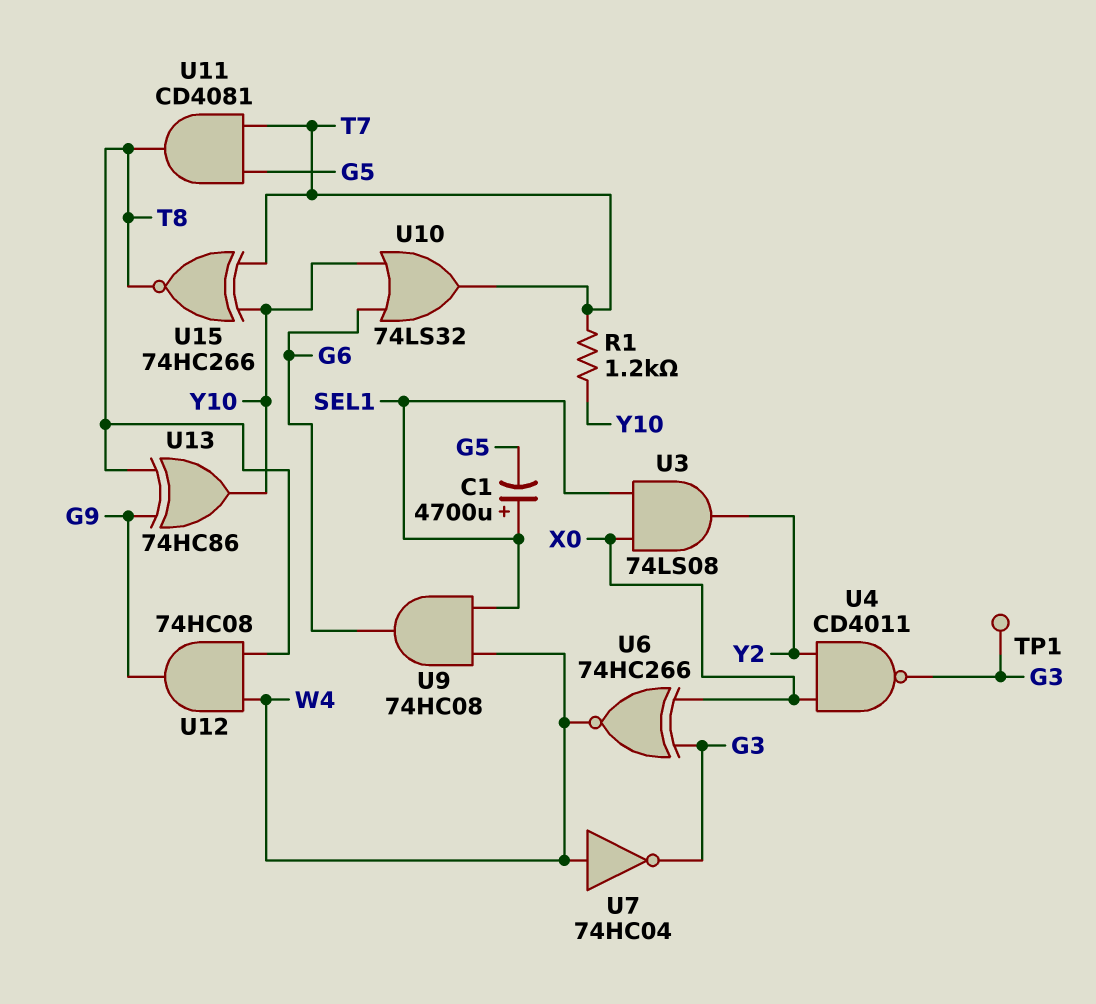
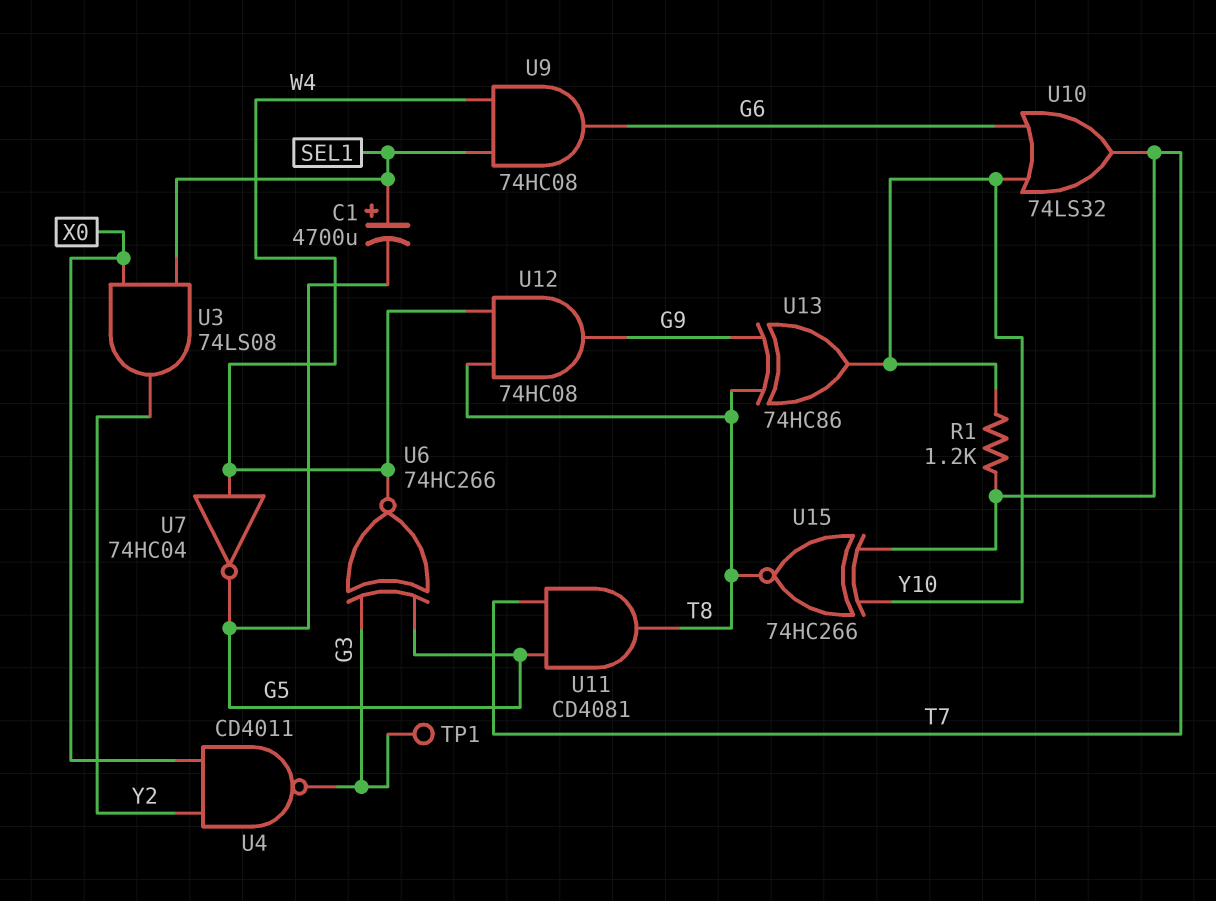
U6: XNOR 74HC266 (in G3, in X0, out W4) -> XNOR 74HC266 (in G3, in G5, out W4)
U7: NOT 74HC04 (in W4, out G3) -> NOT 74HC04 (in W4, out G5)

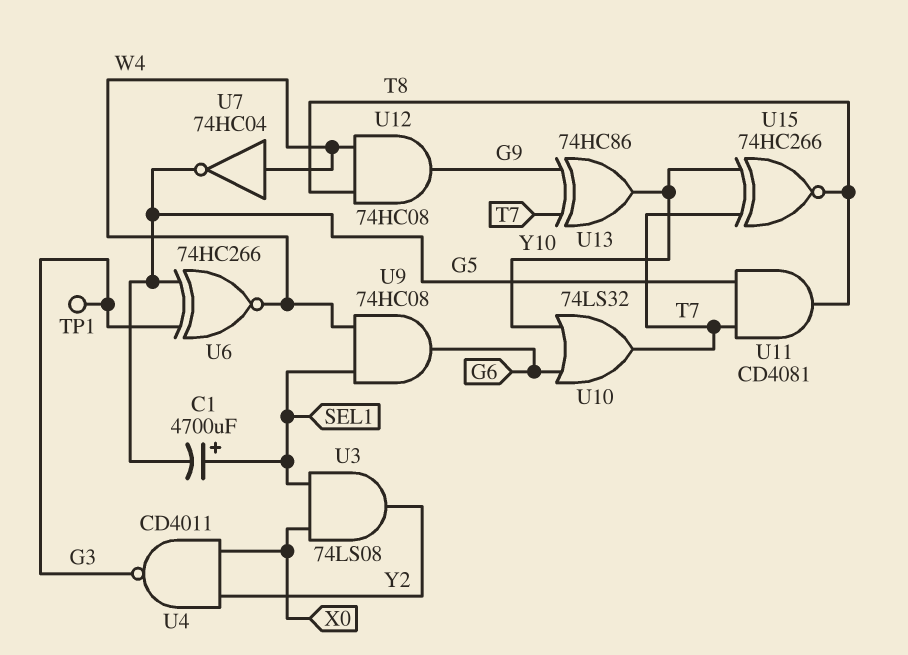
R1: 1.2k (T7, Y10) -> none
U13: XOR 74HC86 (in G9, in T8, out Y10) -> XOR 74HC86 (in G9, in T7, out Y10)

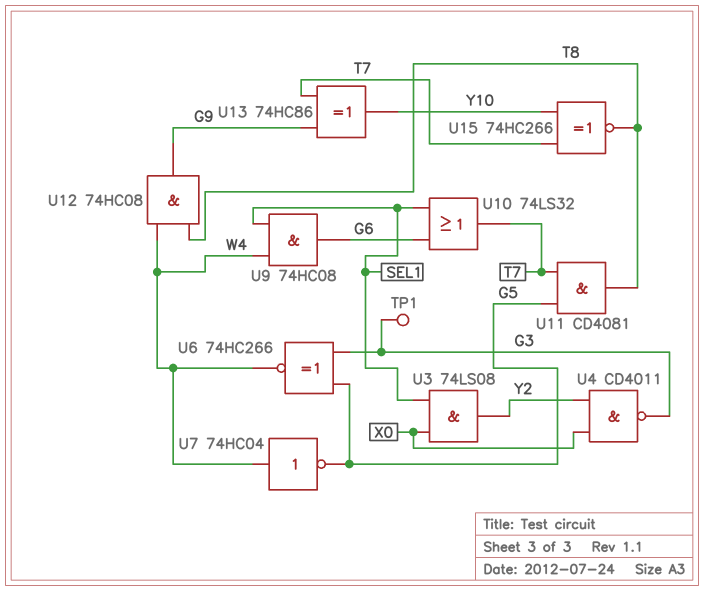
C1: 4700uF (plus SEL1, minus G5) -> none
U10: OR 74LS32 (in G6, in Y10, out T7) -> OR 74LS32 (in G6, in SEL1, out T7)

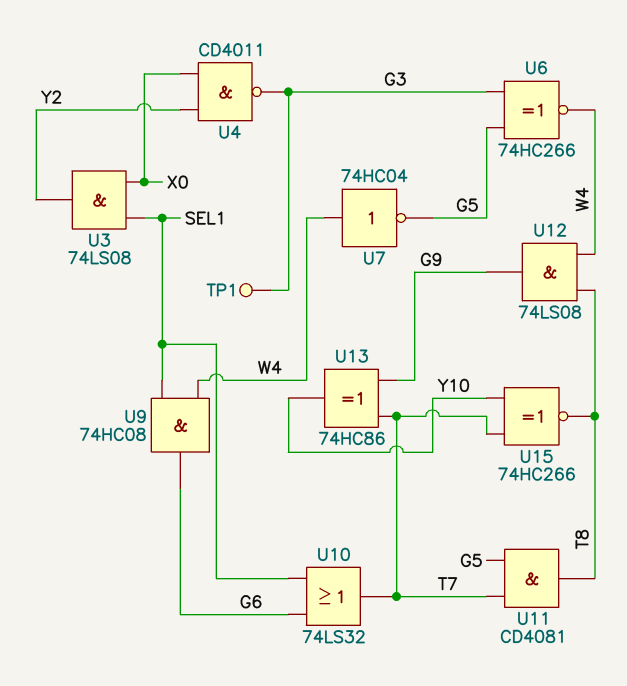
U12: AND 74HC08 (in T8, in W4, out G9) -> AND 74LS08 (in T8, in W4, out G9)

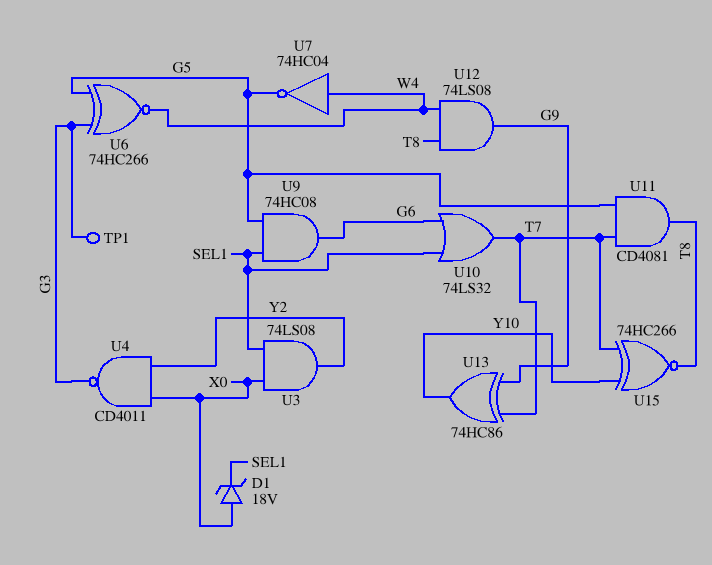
D1: none -> zener 18V (A X0, K SEL1)
U9: AND 74HC08 (in SEL1, in W4, out G6) -> AND 74HC08 (in G5, in SEL1, out G6)

